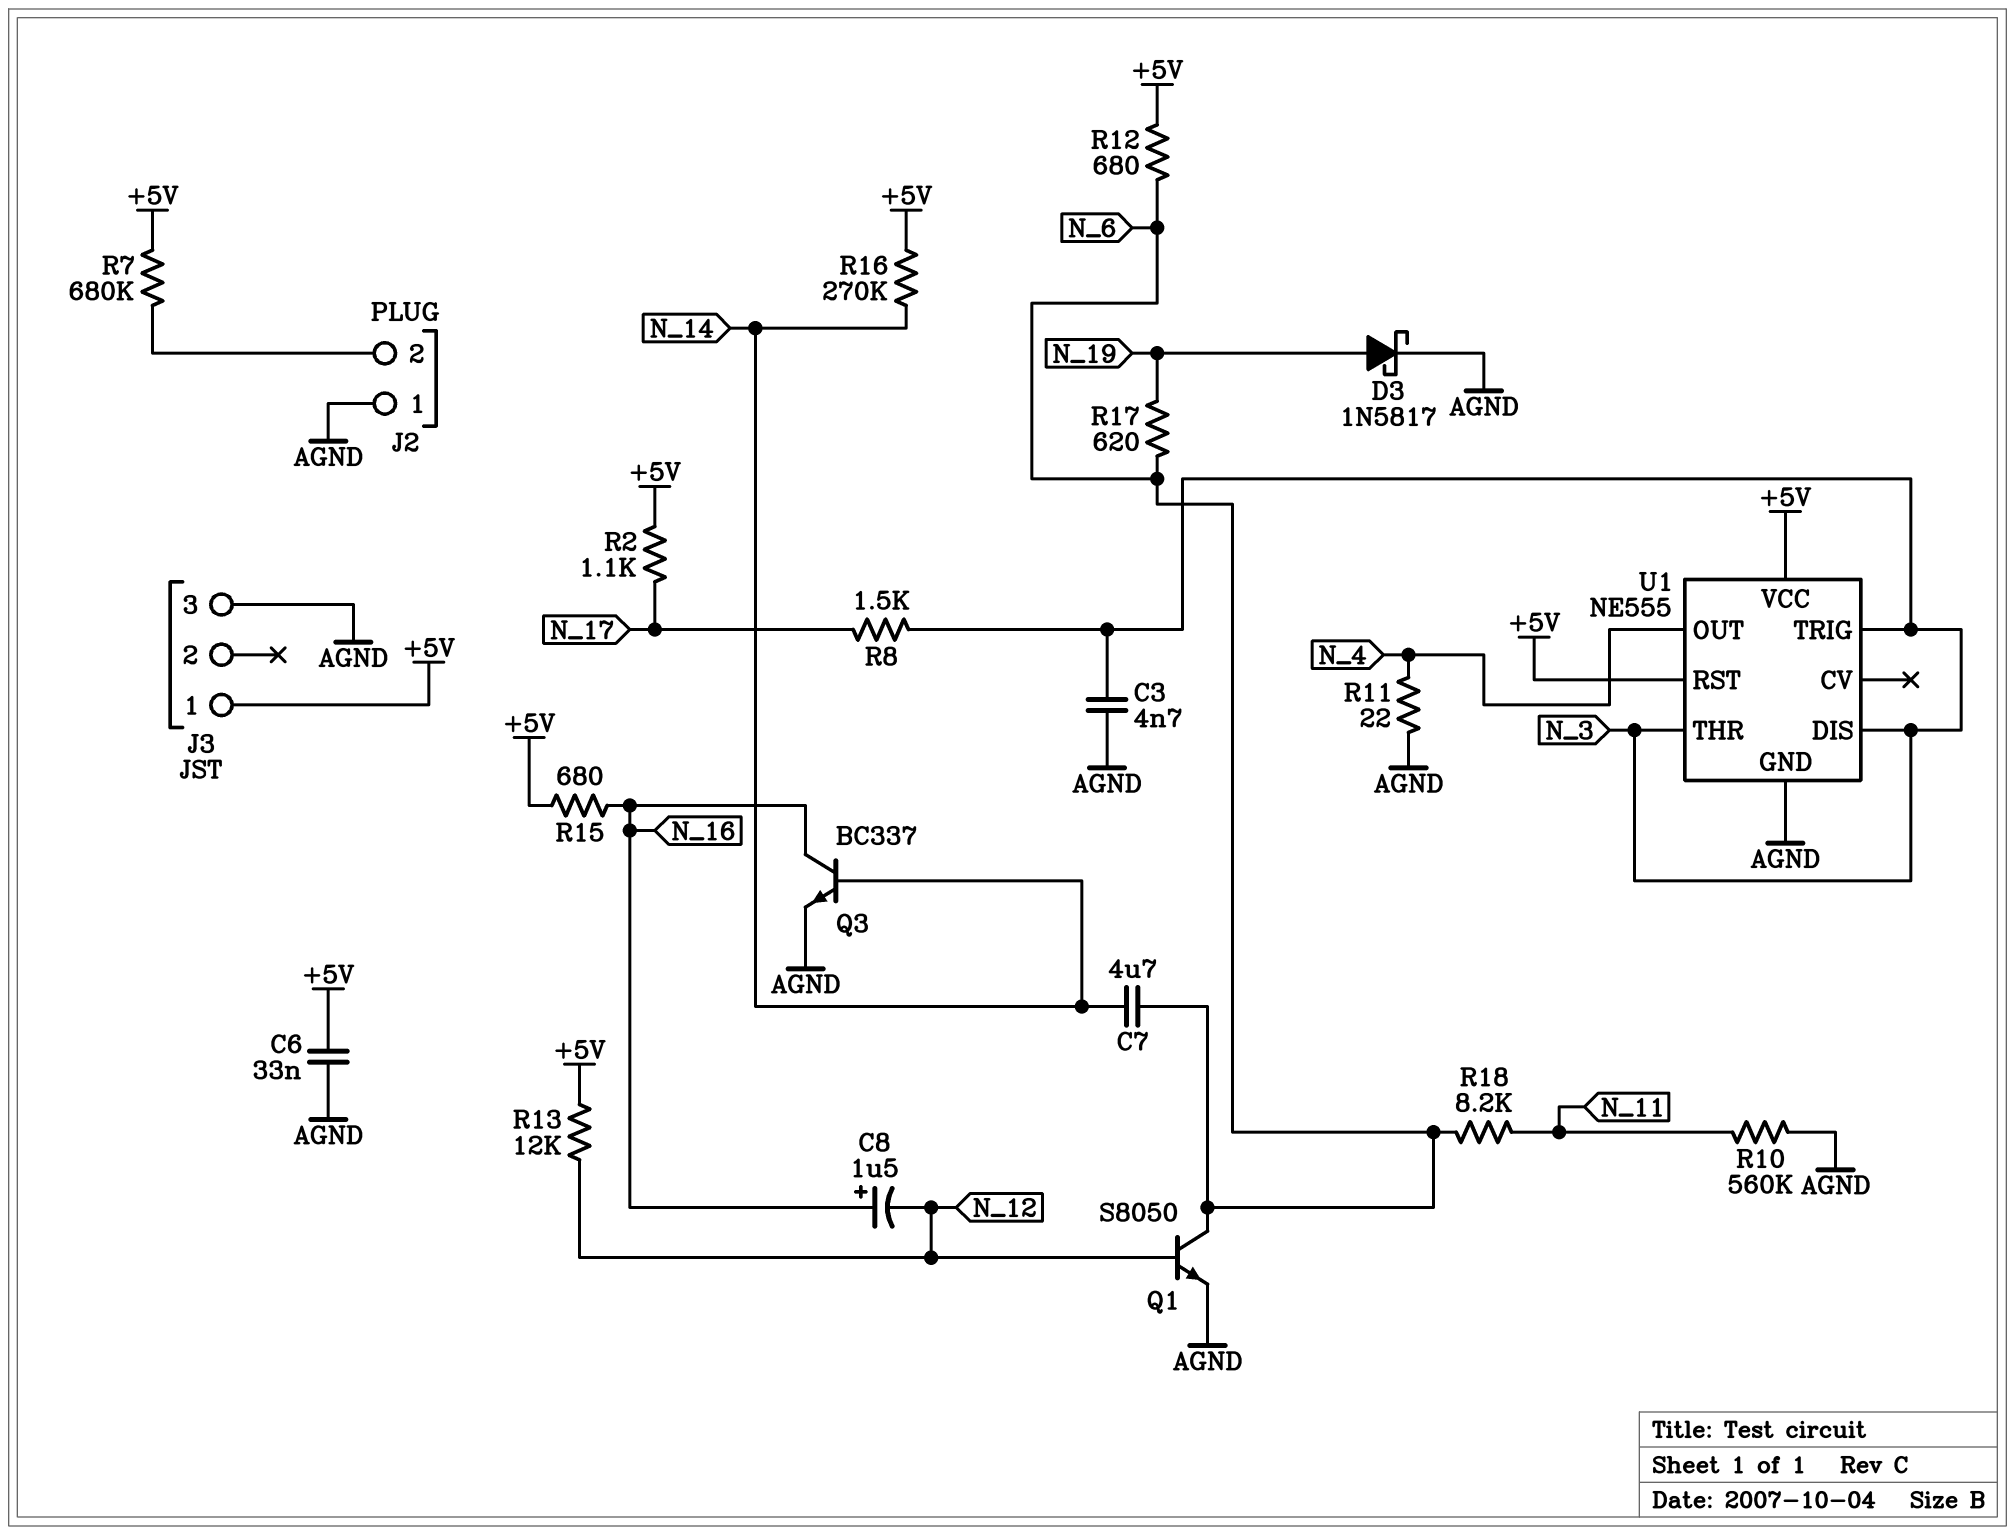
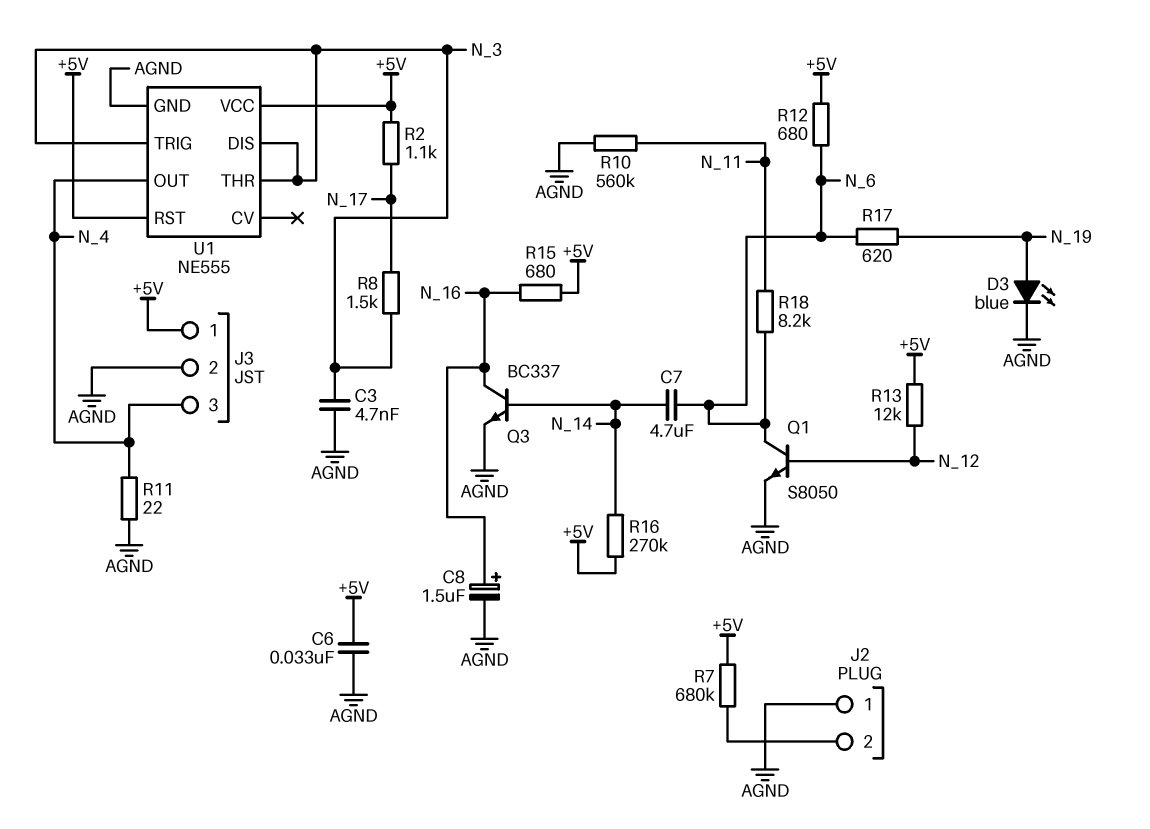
C8: 1.5uF (plus N_16, minus N_12) -> 1.5uF (plus N_16, minus AGND)
D3: schottky 1N5817 (A N_19, K AGND) -> LED blue (A N_19, K AGND)
J3 pin 2: none -> AGND
J3 pin 3: AGND -> N_4

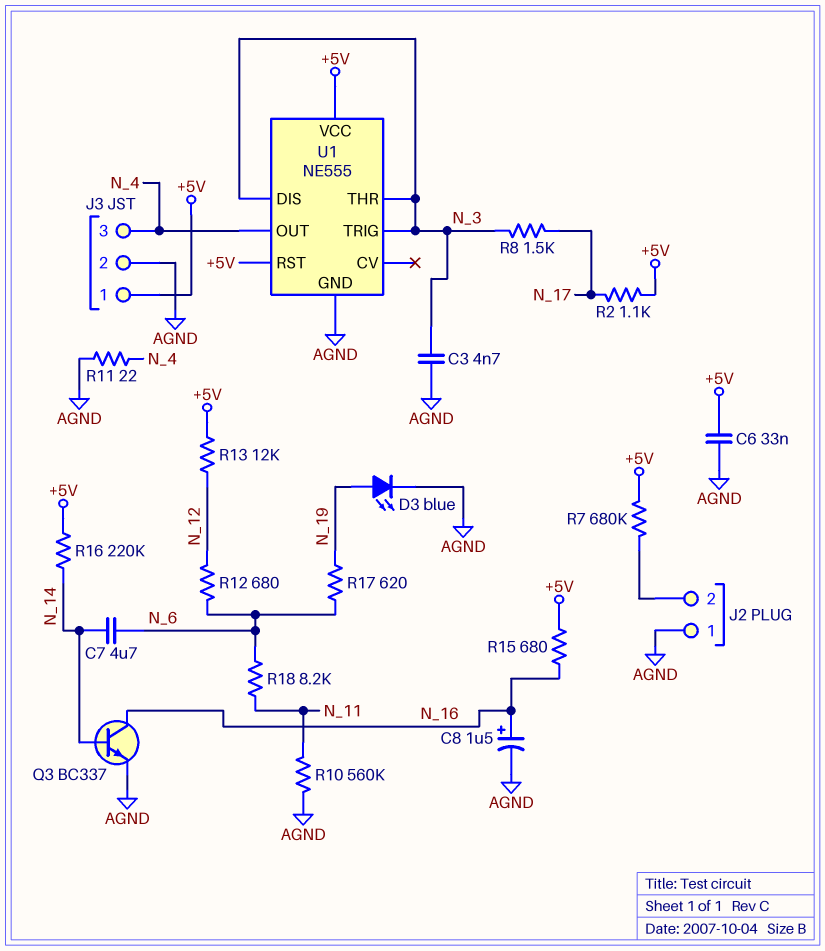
Q1: NPN S8050 (B N_12, C N_6, E AGND) -> none
R12: 680 (+5V, N_6) -> 680 (N_6, N_12)
R16: 270k (+5V, N_14) -> 220k (+5V, N_14)

